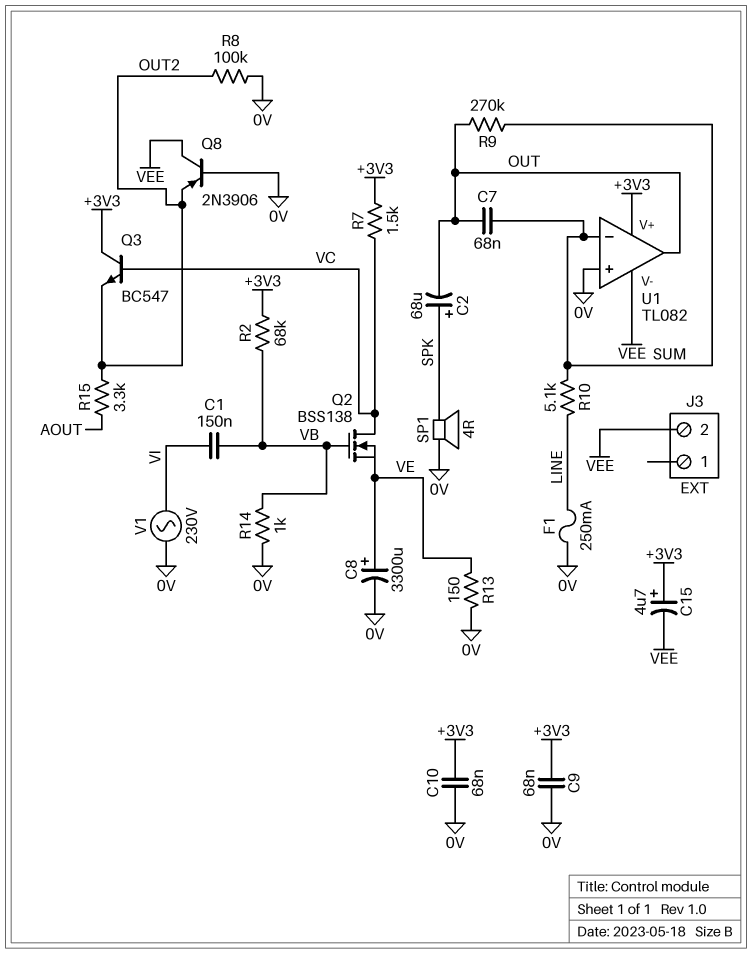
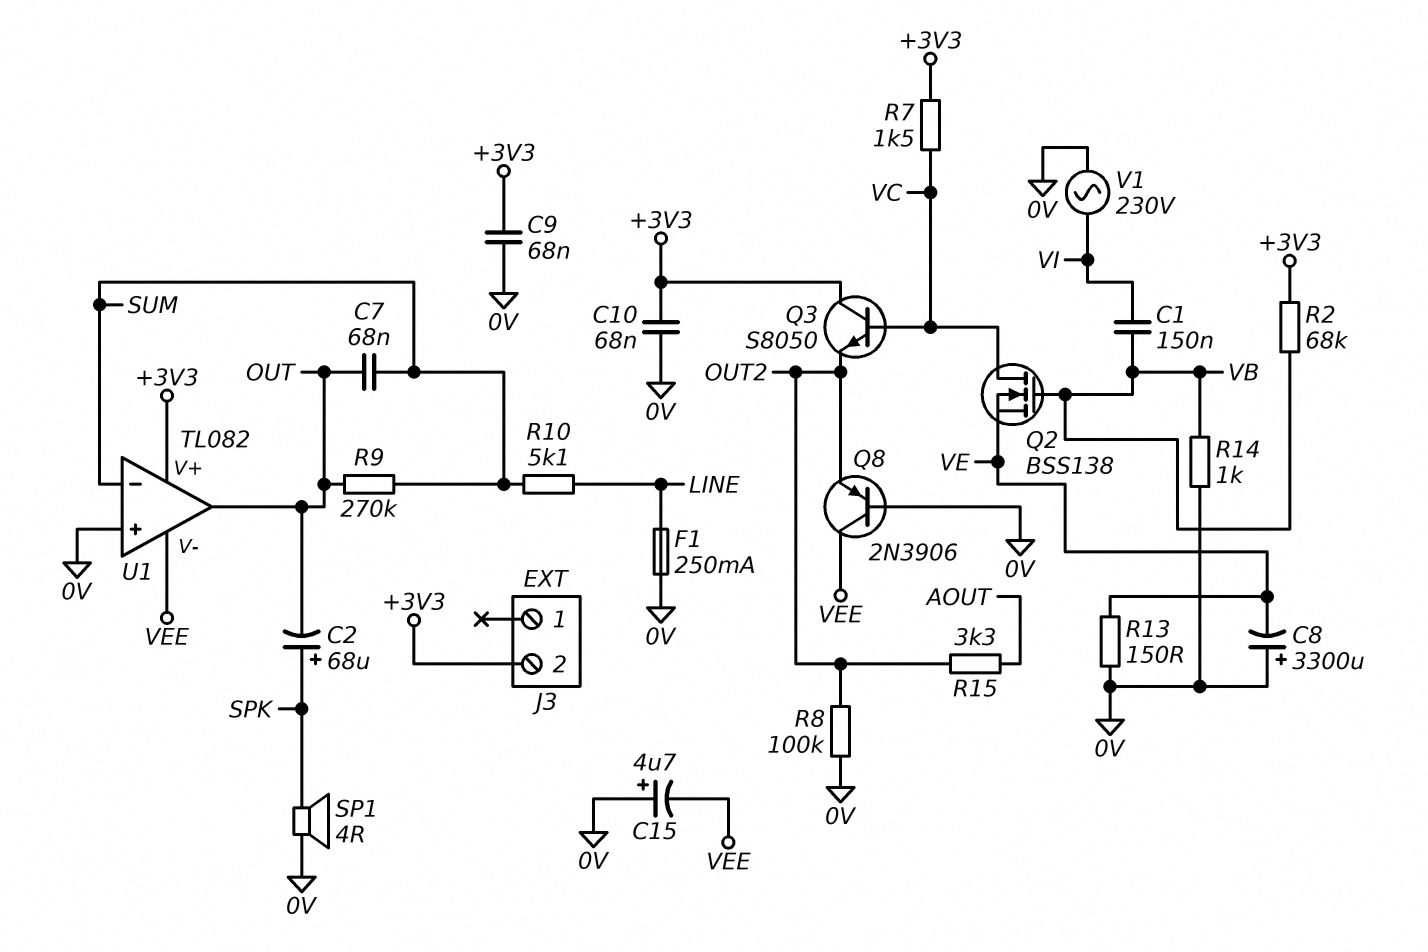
C8: 3300uF (plus VE, minus 0V) -> 3300uF (plus 0V, minus VE)
C15: 4.7uF (plus +3V3, minus VEE) -> 4.7uF (plus 0V, minus VEE)
J3 pin 2: VEE -> +3V3
Q3: NPN BC547 (B VC, C +3V3, E OUT2) -> NPN S8050 (B VC, C +3V3, E OUT2)

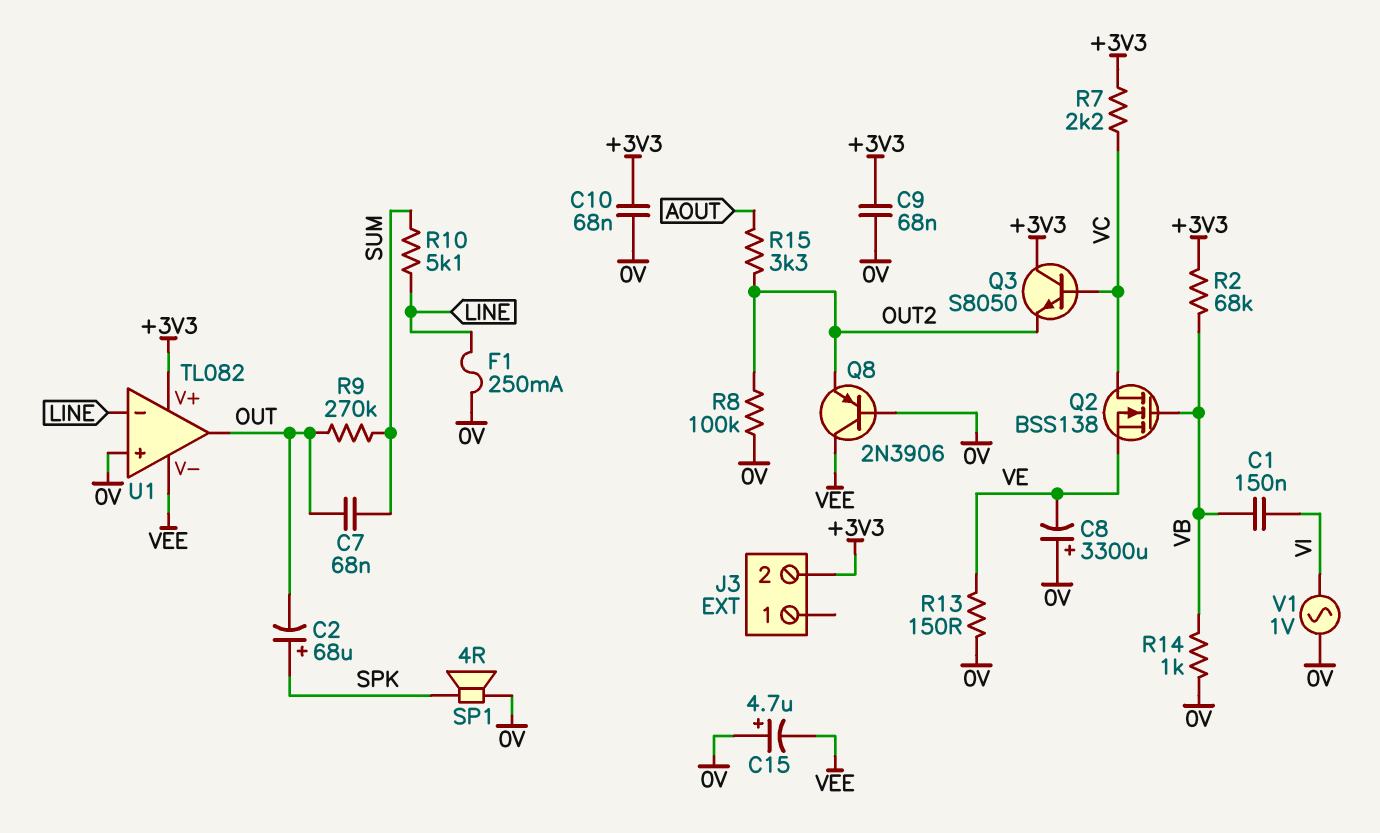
R7: 1.5k (+3V3, VC) -> 2.2k (+3V3, VC)
U1 pin in-: SUM -> LINE
V1: AC 230V (0V, VI) -> AC 1V (0V, VI)

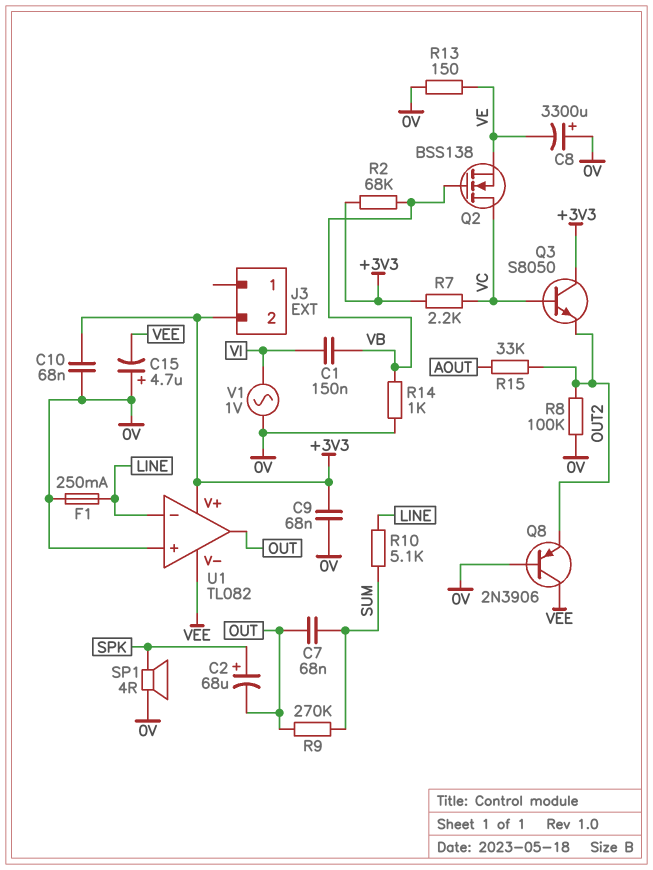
R15: 3.3k (AOUT, OUT2) -> 33k (AOUT, OUT2)

